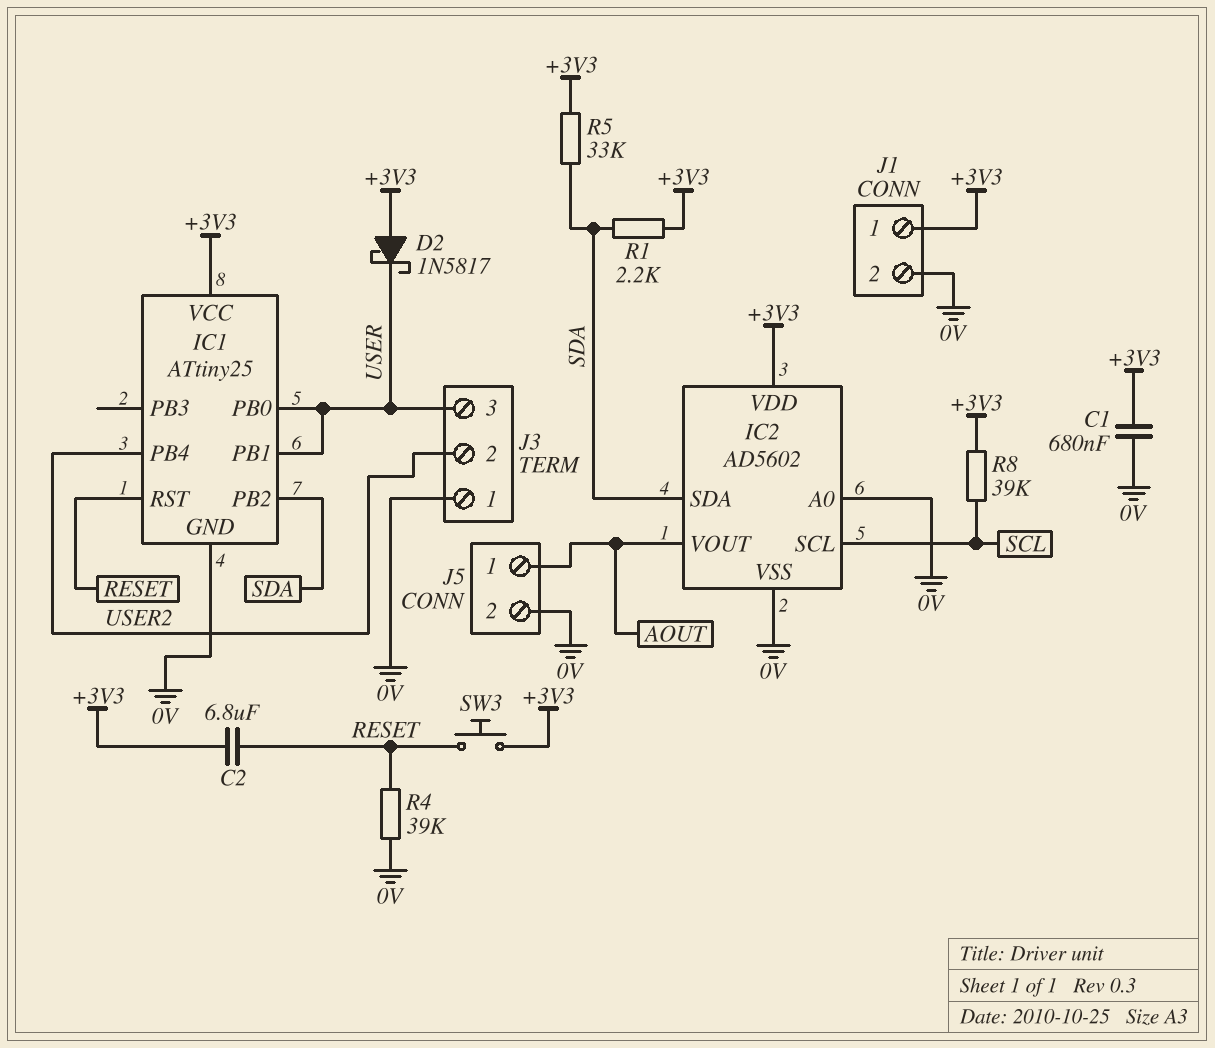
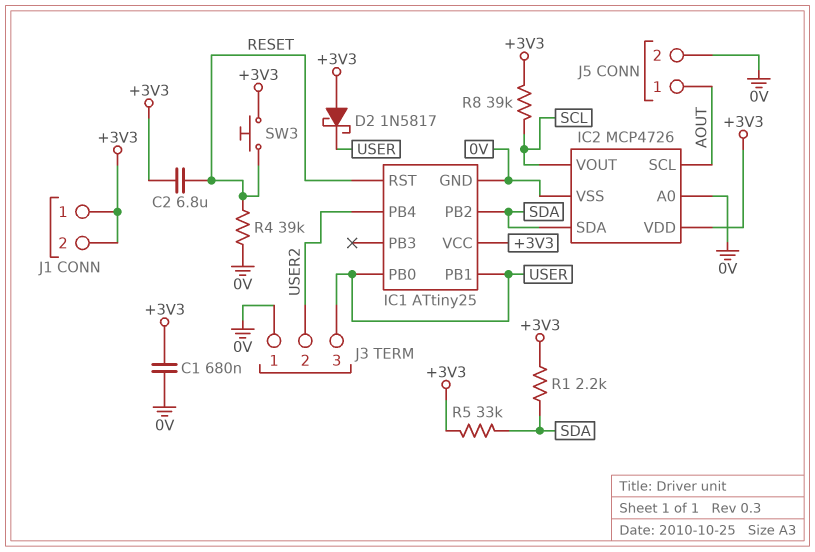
IC2: AD5602 -> MCP4726
IC2 pin SCL: SCL -> AOUT
IC2 pin VOUT: AOUT -> SCL
J1 pin 2: 0V -> +3V3

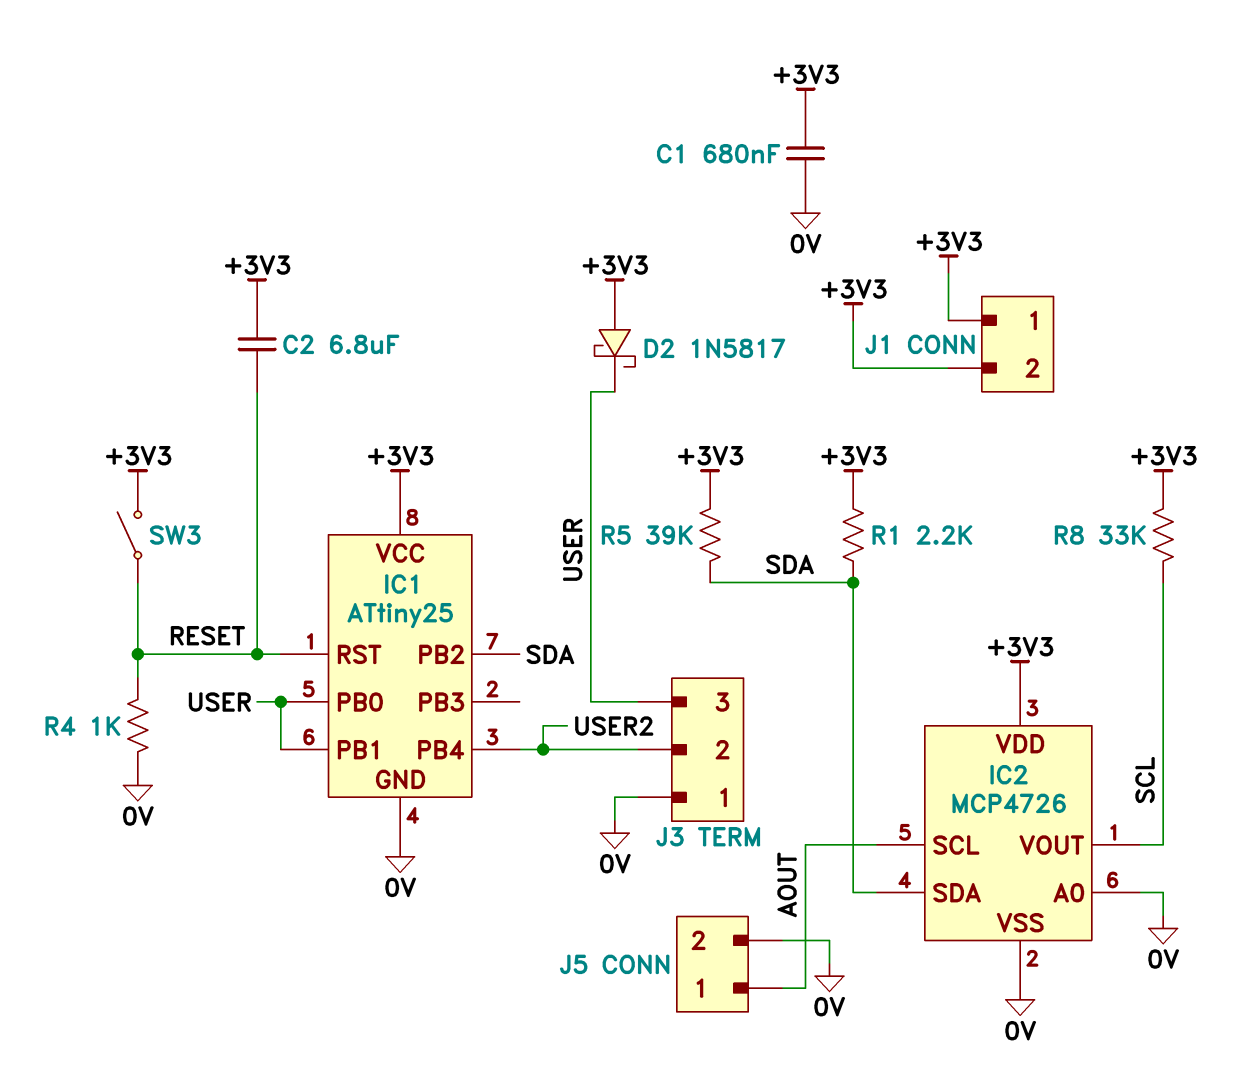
R4: 39k (0V, RESET) -> 1k (0V, RESET)
R5: 33k (+3V3, SDA) -> 39k (+3V3, SDA)
R8: 39k (+3V3, SCL) -> 33k (+3V3, SCL)
SW3: button (+3V3, RESET) -> switch (+3V3, RESET)

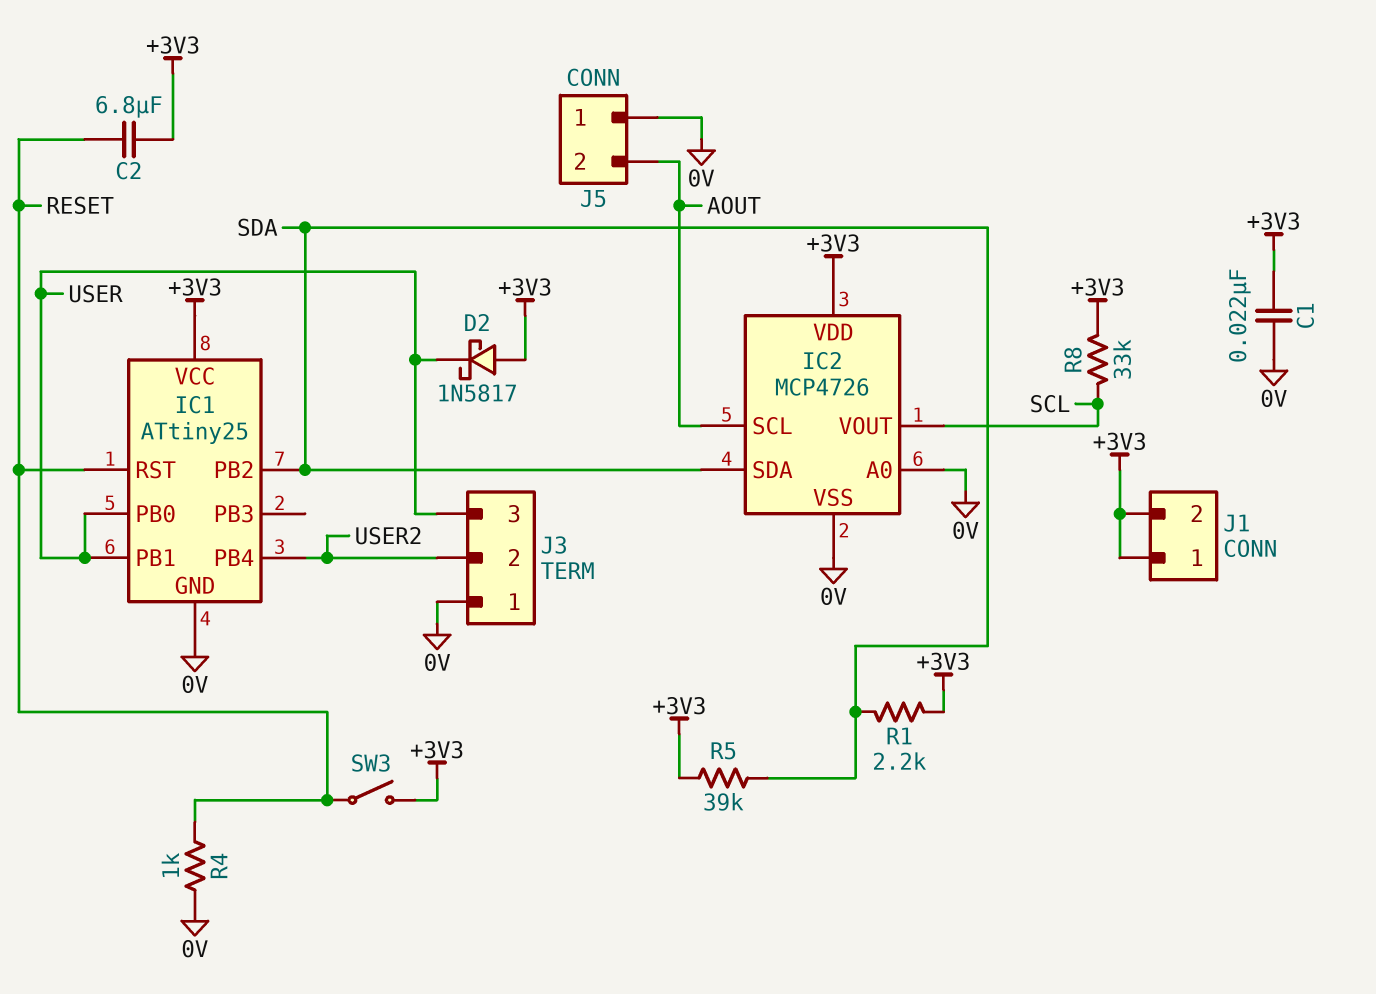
C1: 680nF (+3V3, 0V) -> 22nF (+3V3, 0V)
J5 pin 1: AOUT -> 0V
J5 pin 2: 0V -> AOUT

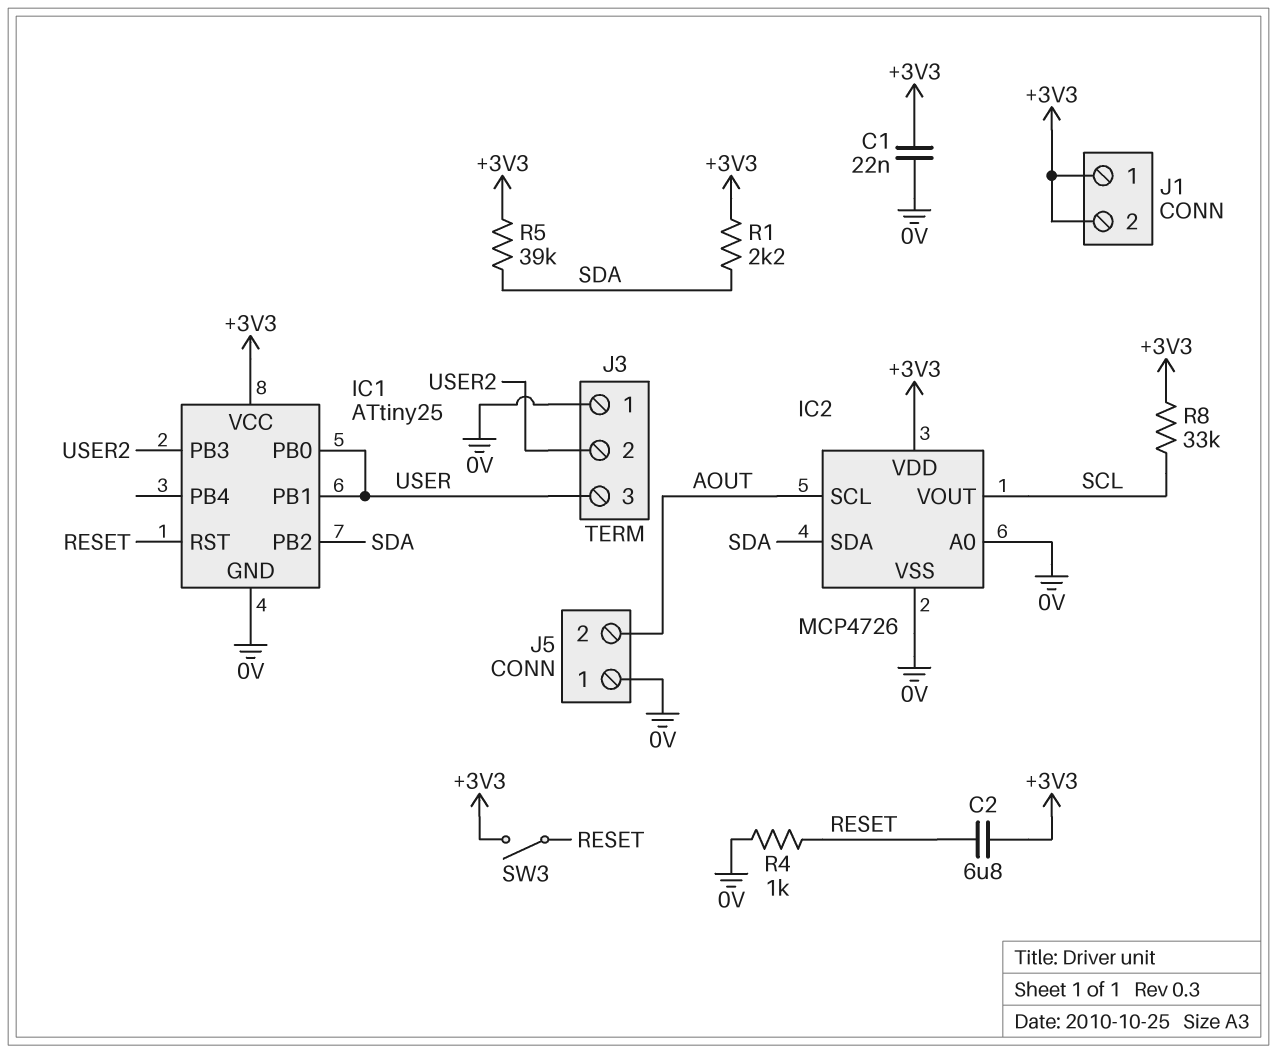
D2: schottky 1N5817 (A +3V3, K USER) -> none
IC1 pin PB3: none -> USER2
IC1 pin PB4: USER2 -> none

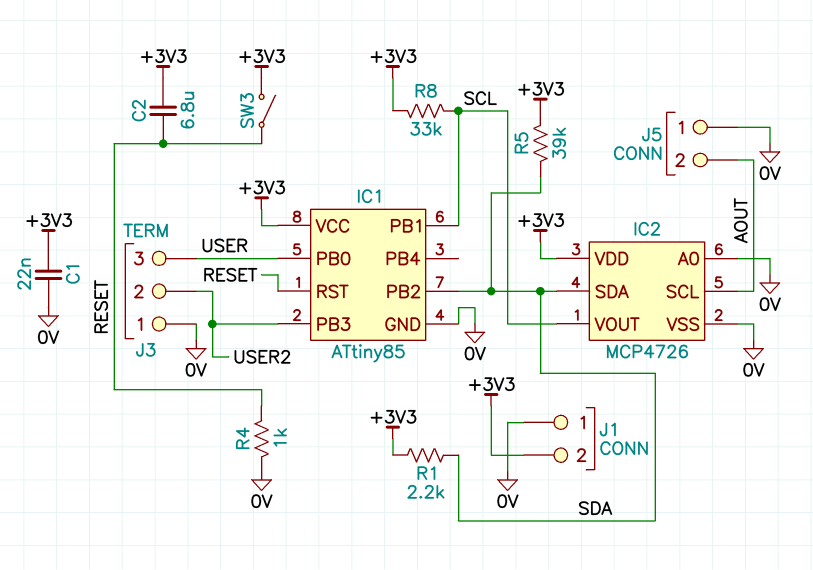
IC1: ATtiny25 -> ATtiny85
IC1 pin PB1: USER -> SCL
J1 pin 1: +3V3 -> 0V

